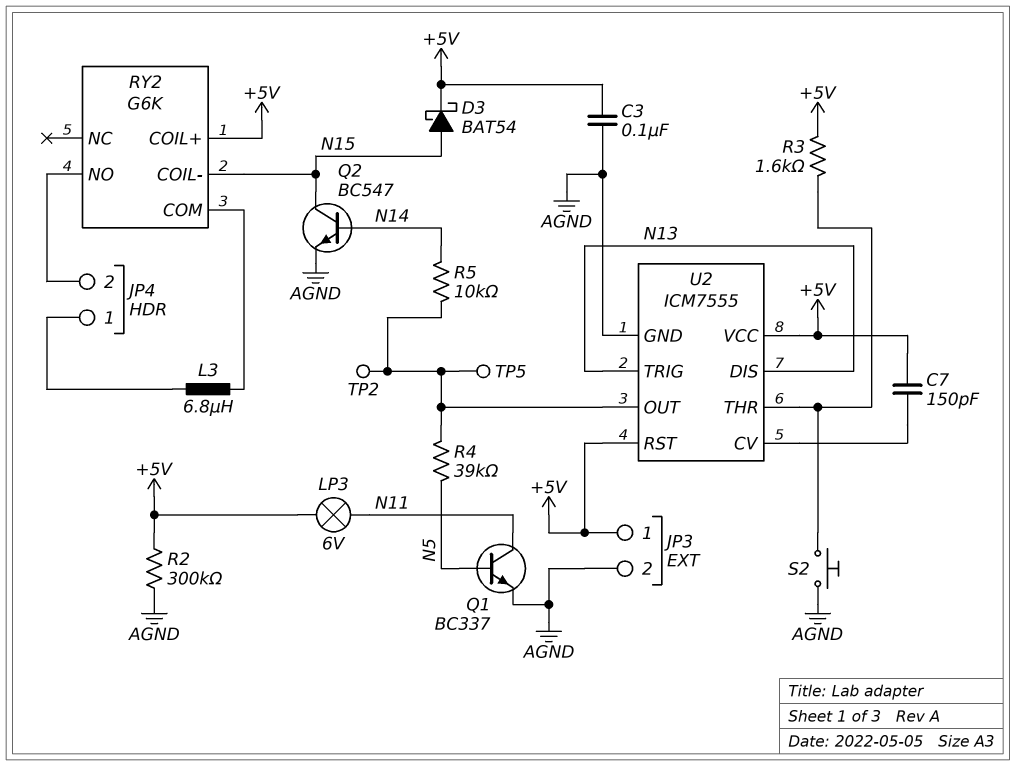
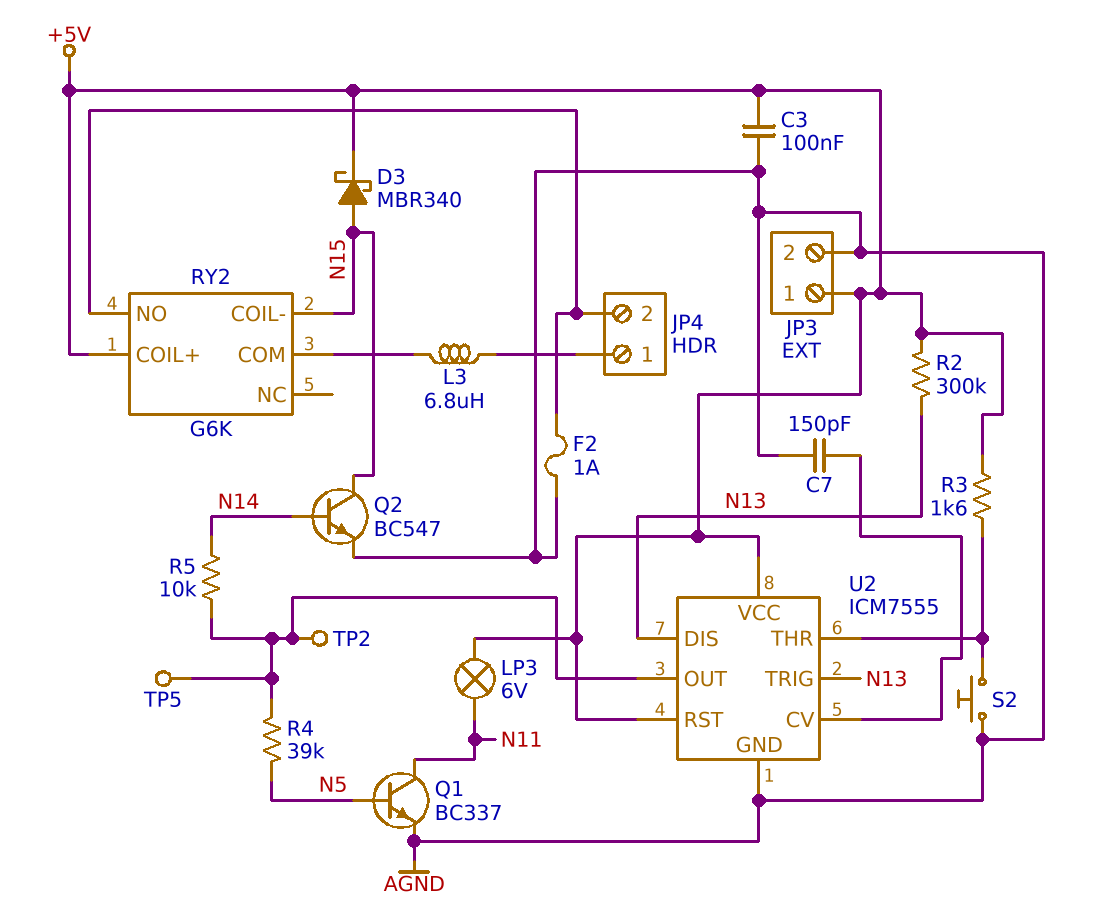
C7: 150pF (+5V, U2/CV) -> 150pF (AGND, U2/CV)
D3: schottky BAT54 (A N15, K +5V) -> schottky MBR340 (A N15, K +5V)
F2: none -> 1A (AGND, JP4/2)
R2: 300k (+5V, AGND) -> 300k (+5V, N13)

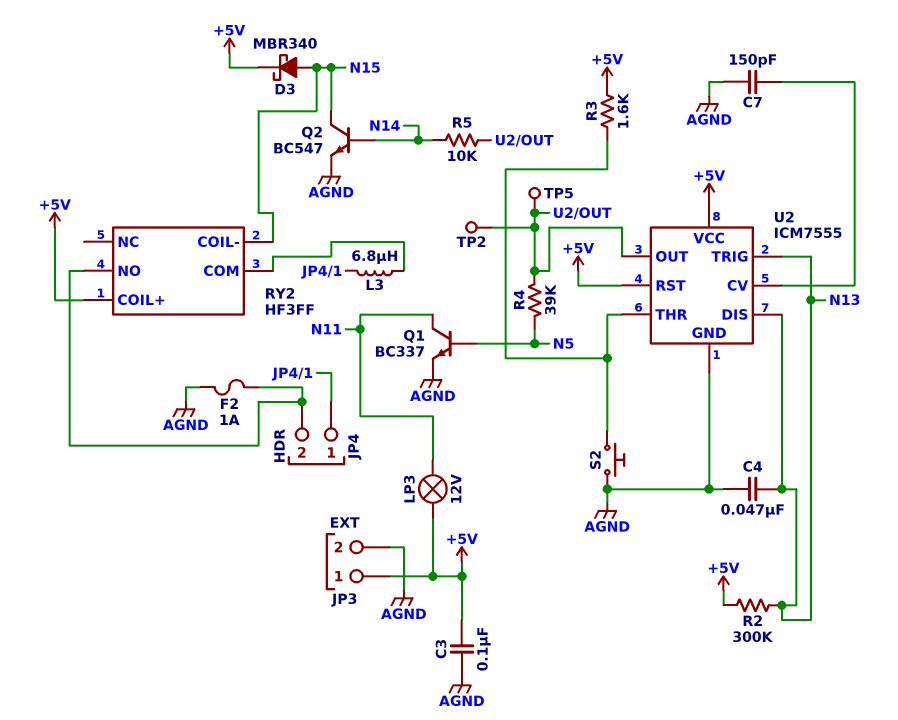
C4: none -> 47nF (AGND, N13)
LP3: lamp 6V (+5V, N11) -> lamp 12V (+5V, N11)
RY2: G6K -> HF3FF

